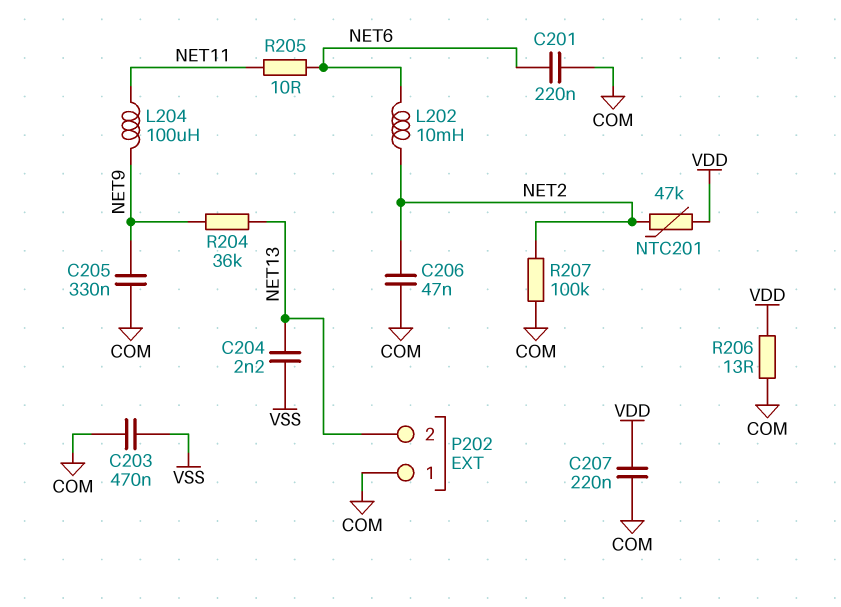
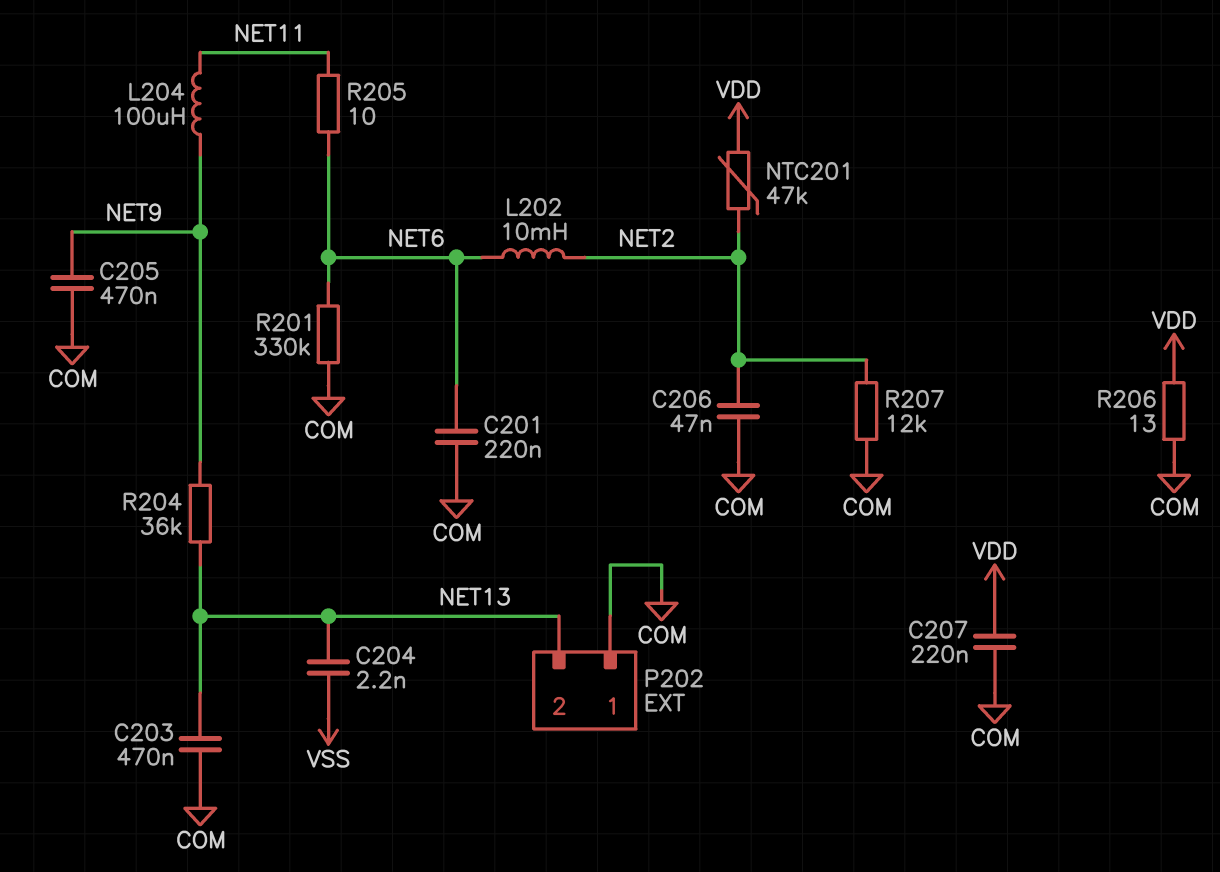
C203: 470nF (COM, VSS) -> 470nF (COM, NET13)
C205: 330nF (COM, NET9) -> 470nF (COM, NET9)
R201: none -> 330k (COM, NET6)
R207: 100k (COM, NET2) -> 12k (COM, NET2)

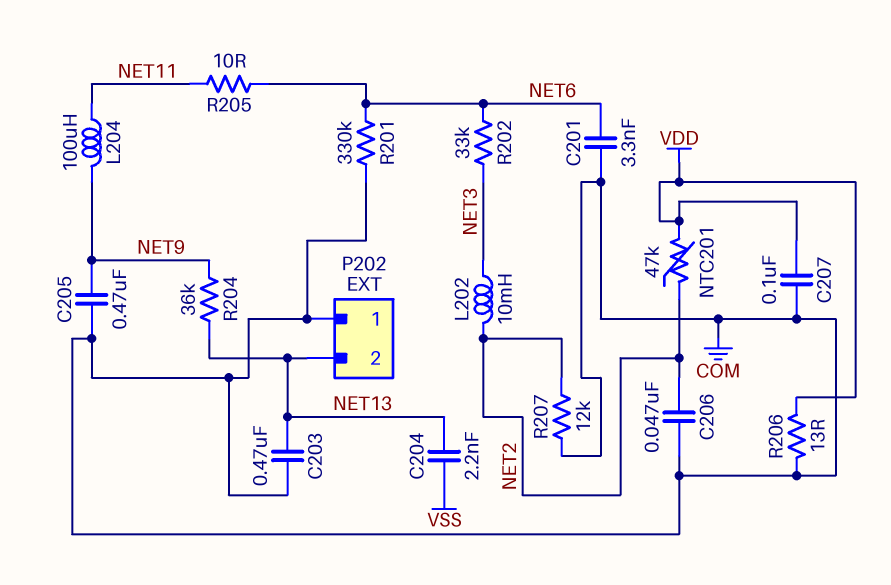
C201: 220nF (COM, NET6) -> 3.3nF (COM, NET6)
C207: 220nF (COM, VDD) -> 100nF (COM, VDD)
L202: 10mH (NET2, NET6) -> 10mH (NET2, NET3)
R202: none -> 33k (NET3, NET6)

